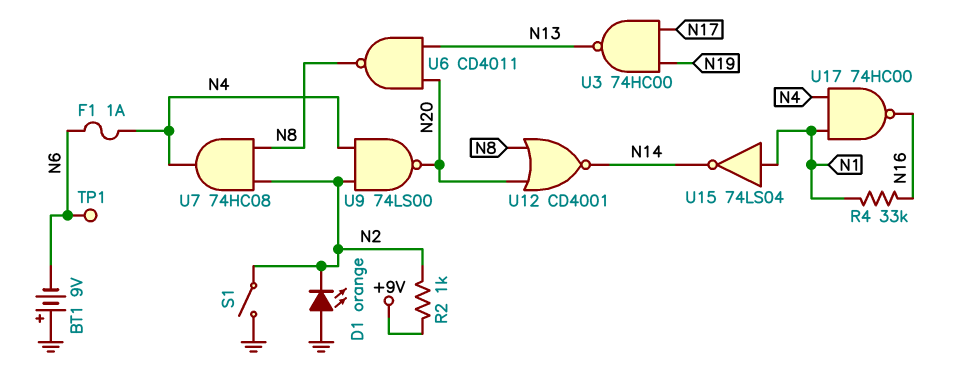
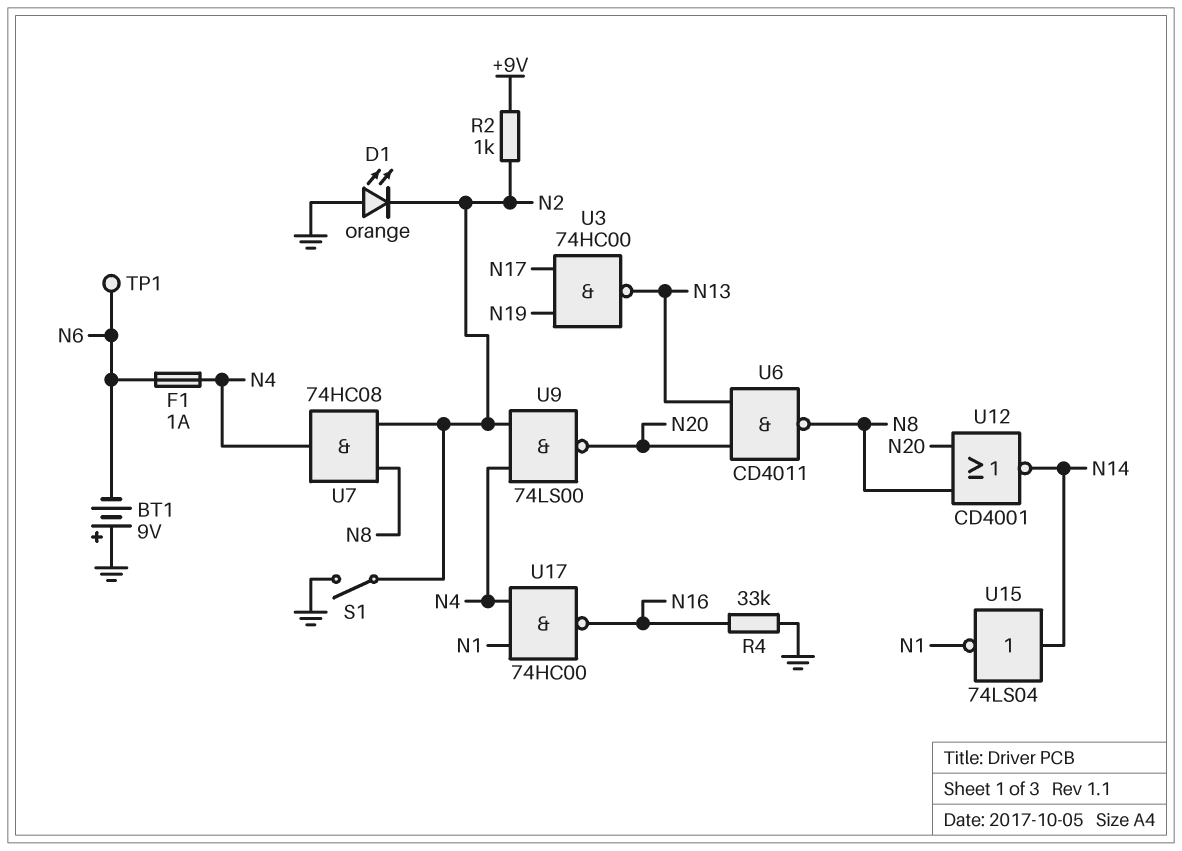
R4: 33k (N1, N16) -> 33k (GND, N16)
U15: NOT 74LS04 (in N1, out N14) -> NOT 74LS04 (in N14, out N1)

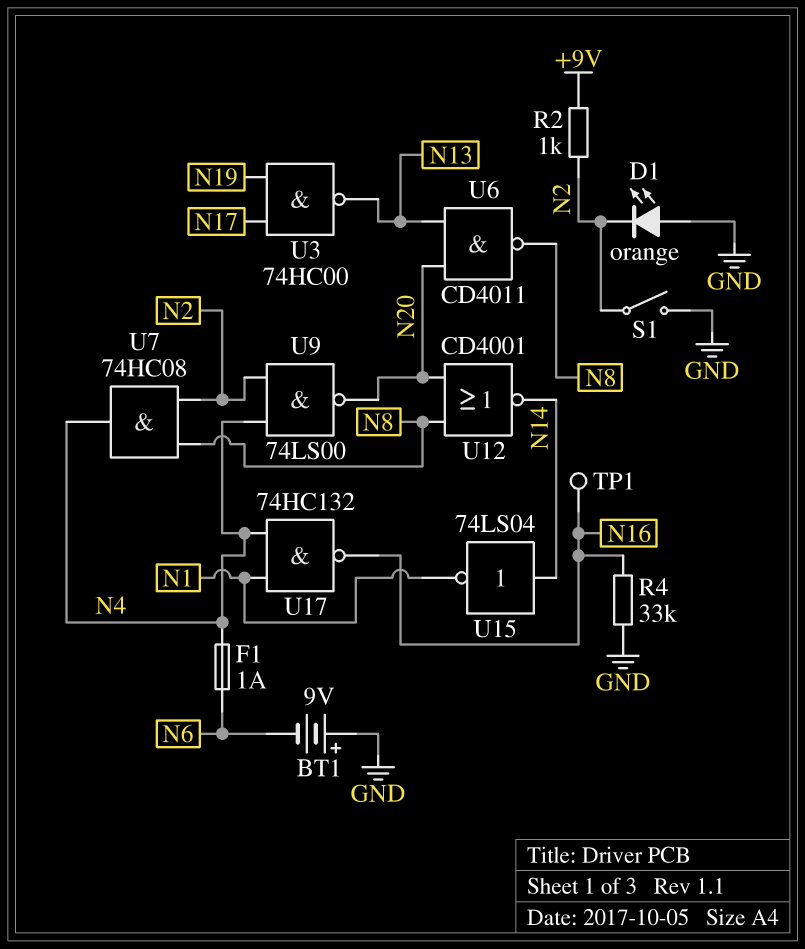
TP1: test point (N6) -> test point (N16)
U17: NAND 74HC00 (in N1, in N4, out N16) -> NAND 74HC132 (in N1, in N4, out N16)

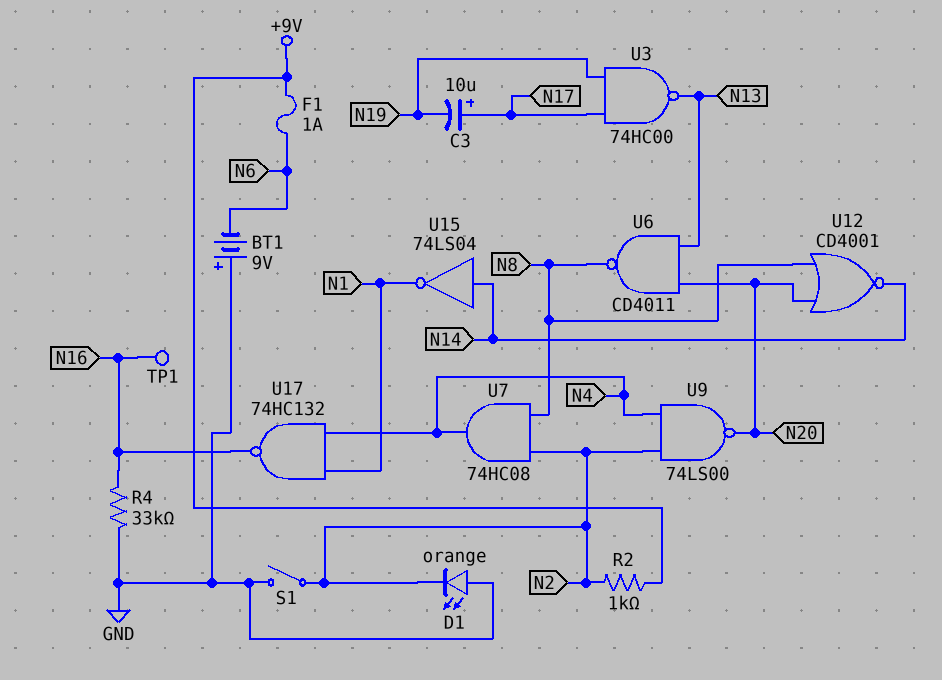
C3: none -> 10uF (plus N17, minus N19)
F1: 1A (N4, N6) -> 1A (+9V, N6)

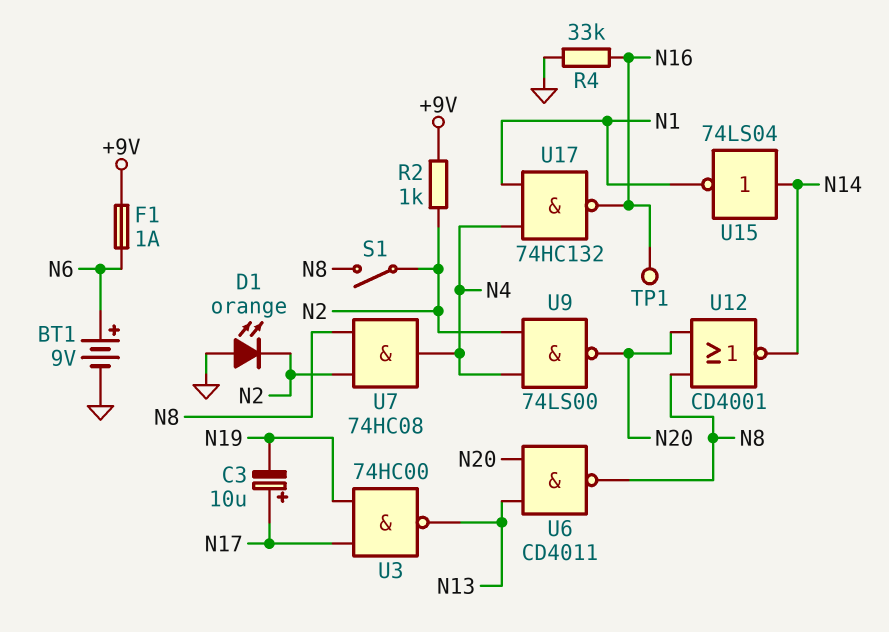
BT1: 9V (plus GND, minus N6) -> 9V (plus N6, minus GND)
S1: switch (GND, N2) -> switch (N2, N8)

